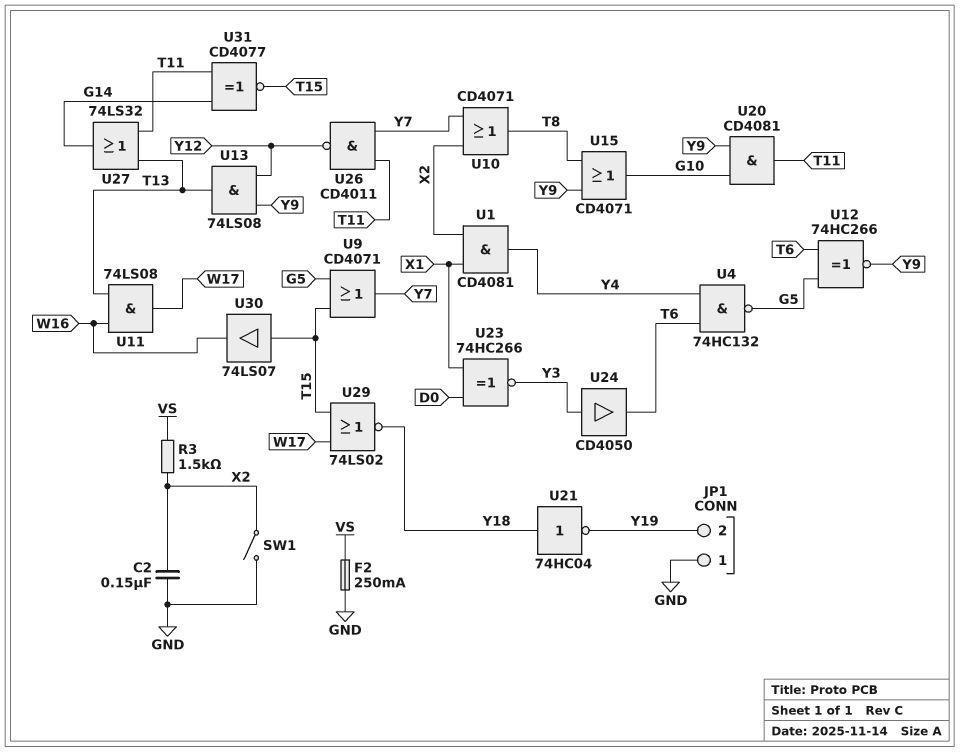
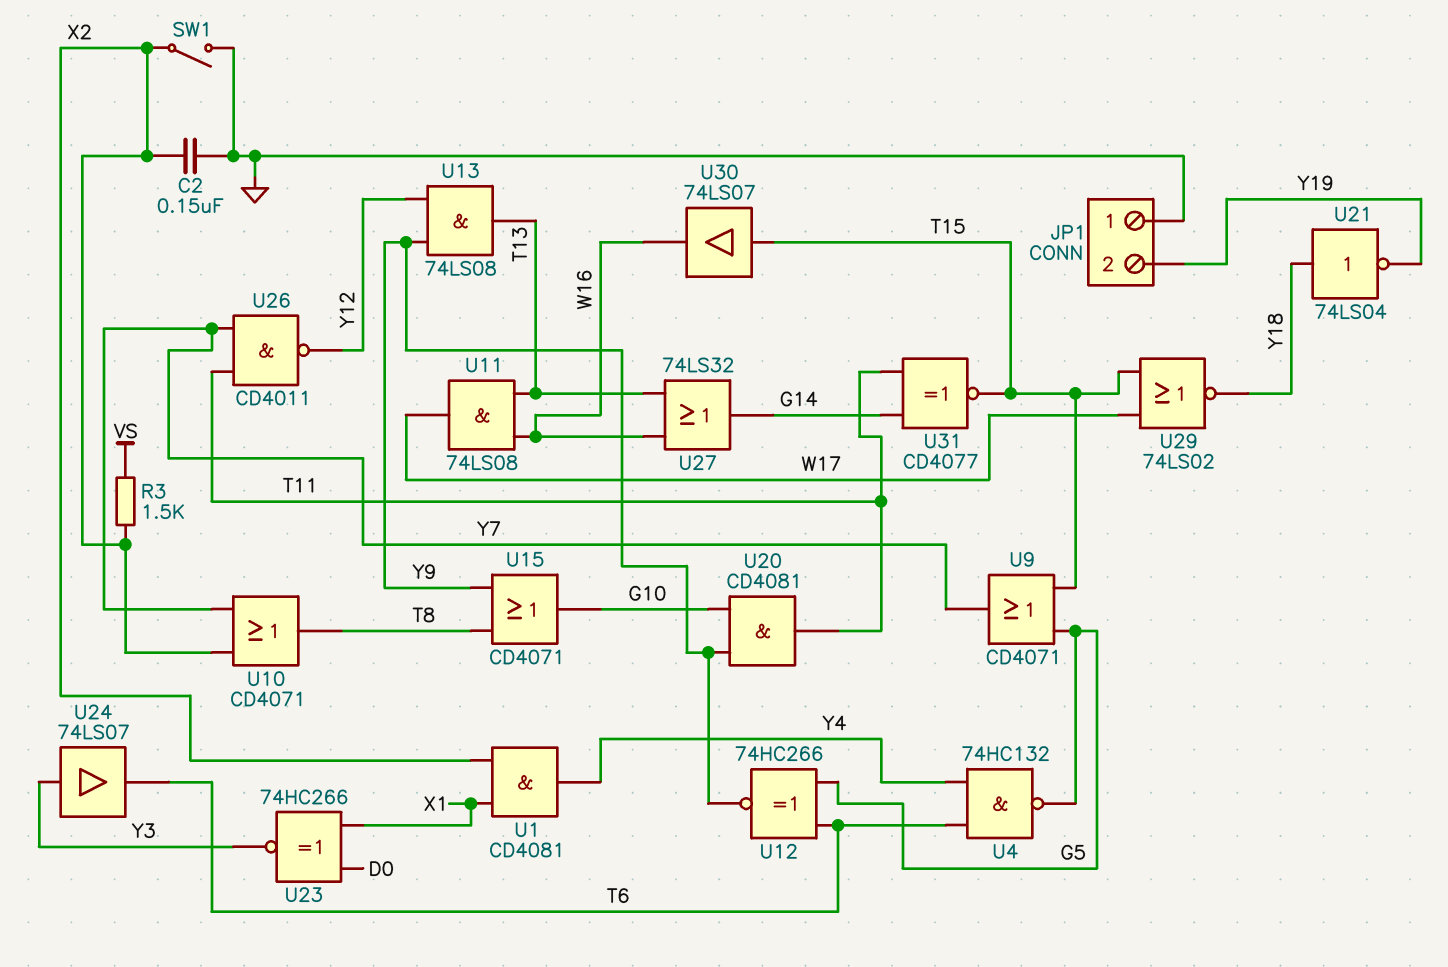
F2: 250mA (GND, VS) -> none
U21: NOT 74HC04 (in Y18, out Y19) -> NOT 74LS04 (in Y18, out Y19)
U24: buffer CD4050 (in Y3, out T6) -> buffer 74LS07 (in Y3, out T6)
U27: OR 74LS32 (in T11, in T13, out G14) -> OR 74LS32 (in T13, in W16, out G14)

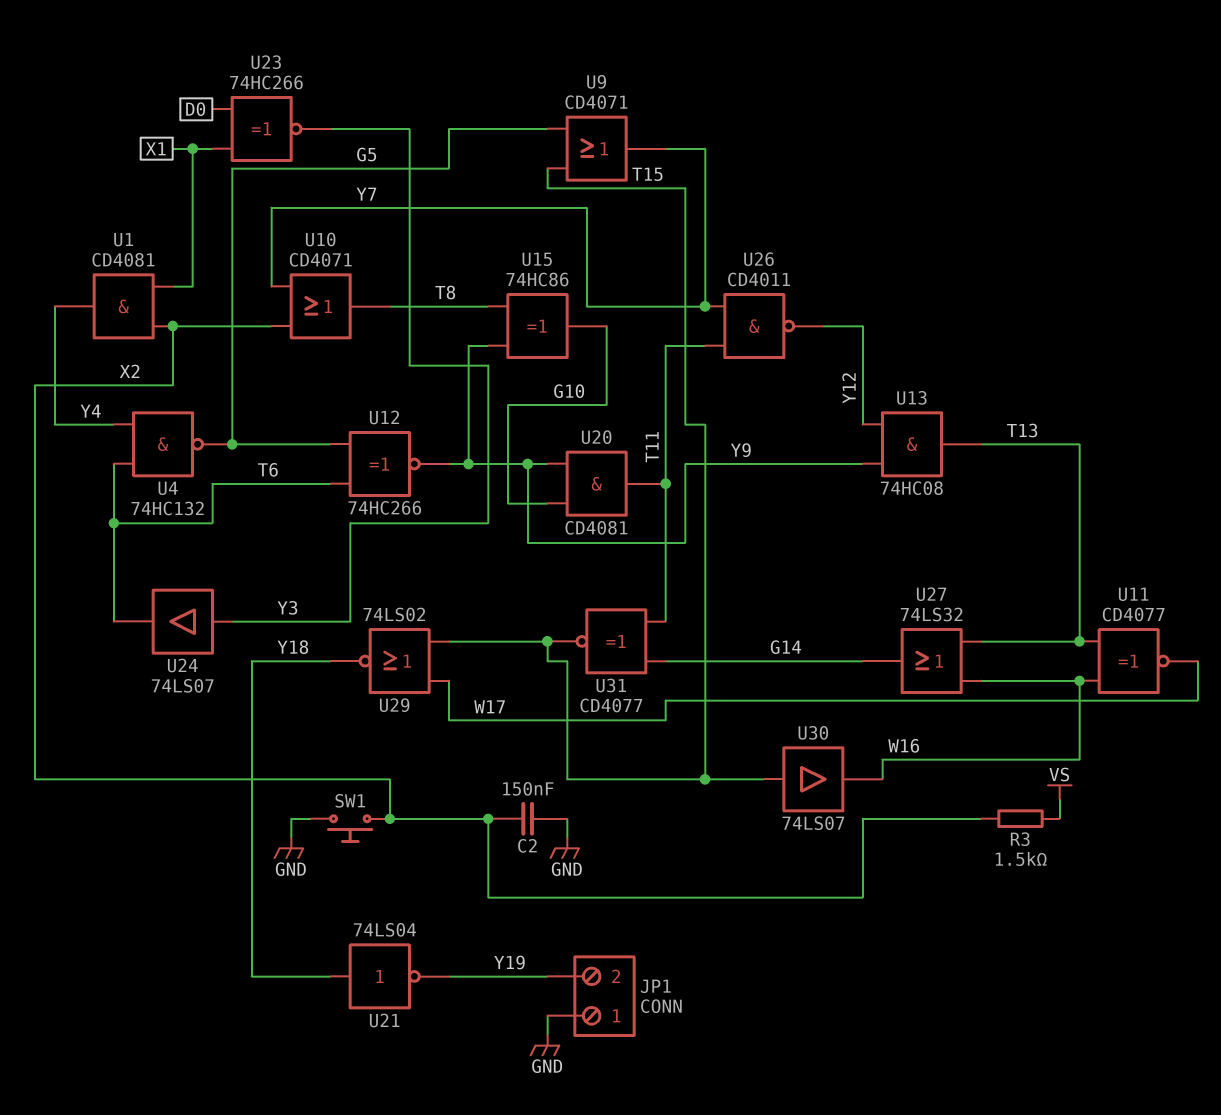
SW1: switch (GND, X2) -> button (GND, X2)
U11: AND 74LS08 (in T13, in W16, out W17) -> XNOR CD4077 (in T13, in W16, out W17)
U13: AND 74LS08 (in Y9, in Y12, out T13) -> AND 74HC08 (in Y9, in Y12, out T13)
U15: OR CD4071 (in T8, in Y9, out G10) -> XOR 74HC86 (in T8, in Y9, out G10)

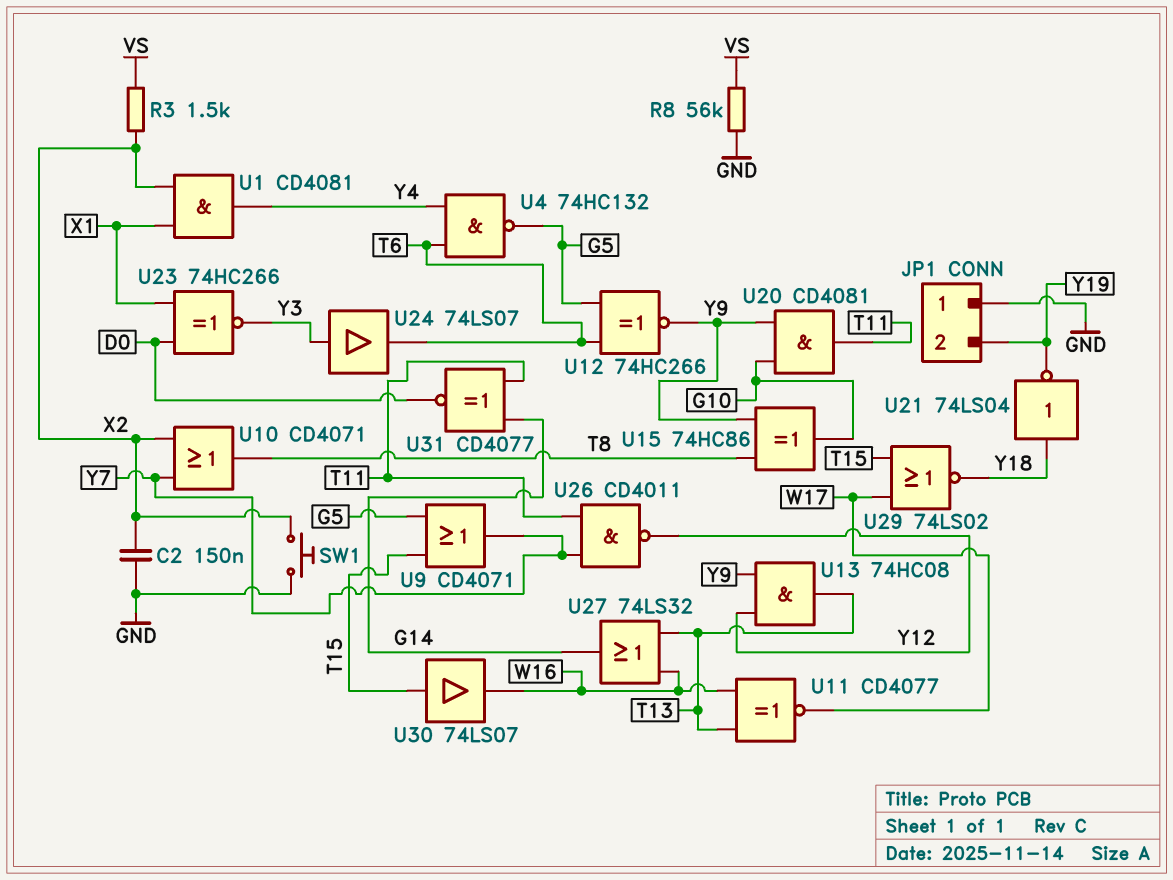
R8: none -> 56k (GND, VS)
U31: XNOR CD4077 (in G14, in T11, out T15) -> XNOR CD4077 (in G14, in T11, out D0)

